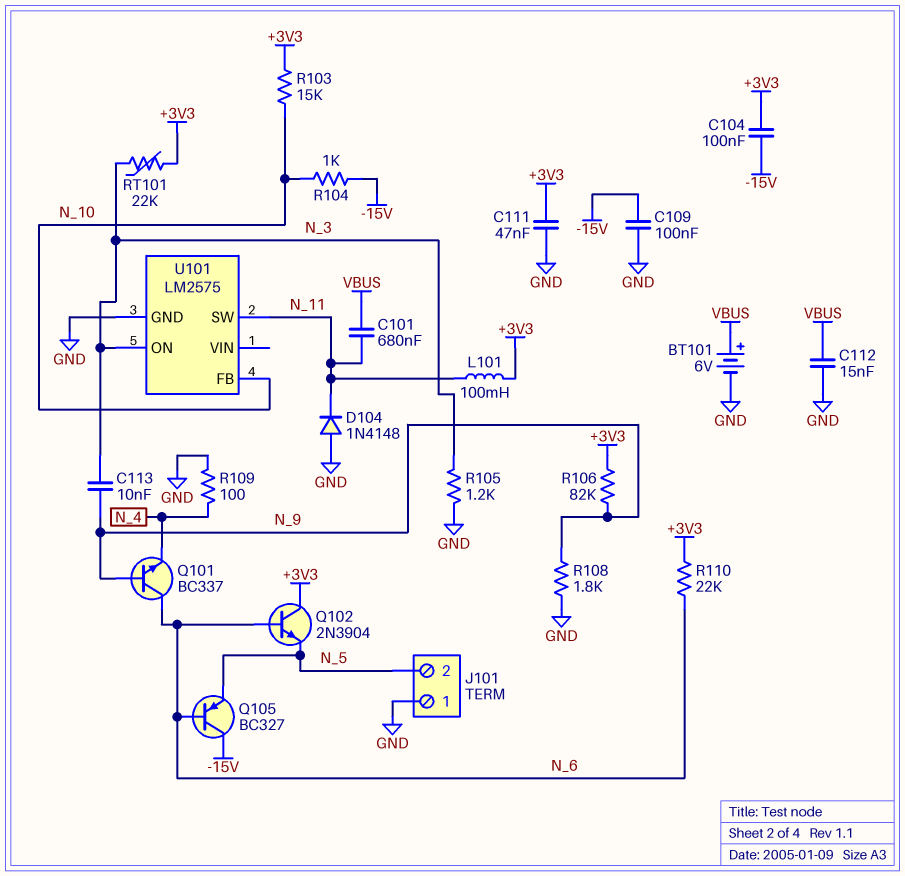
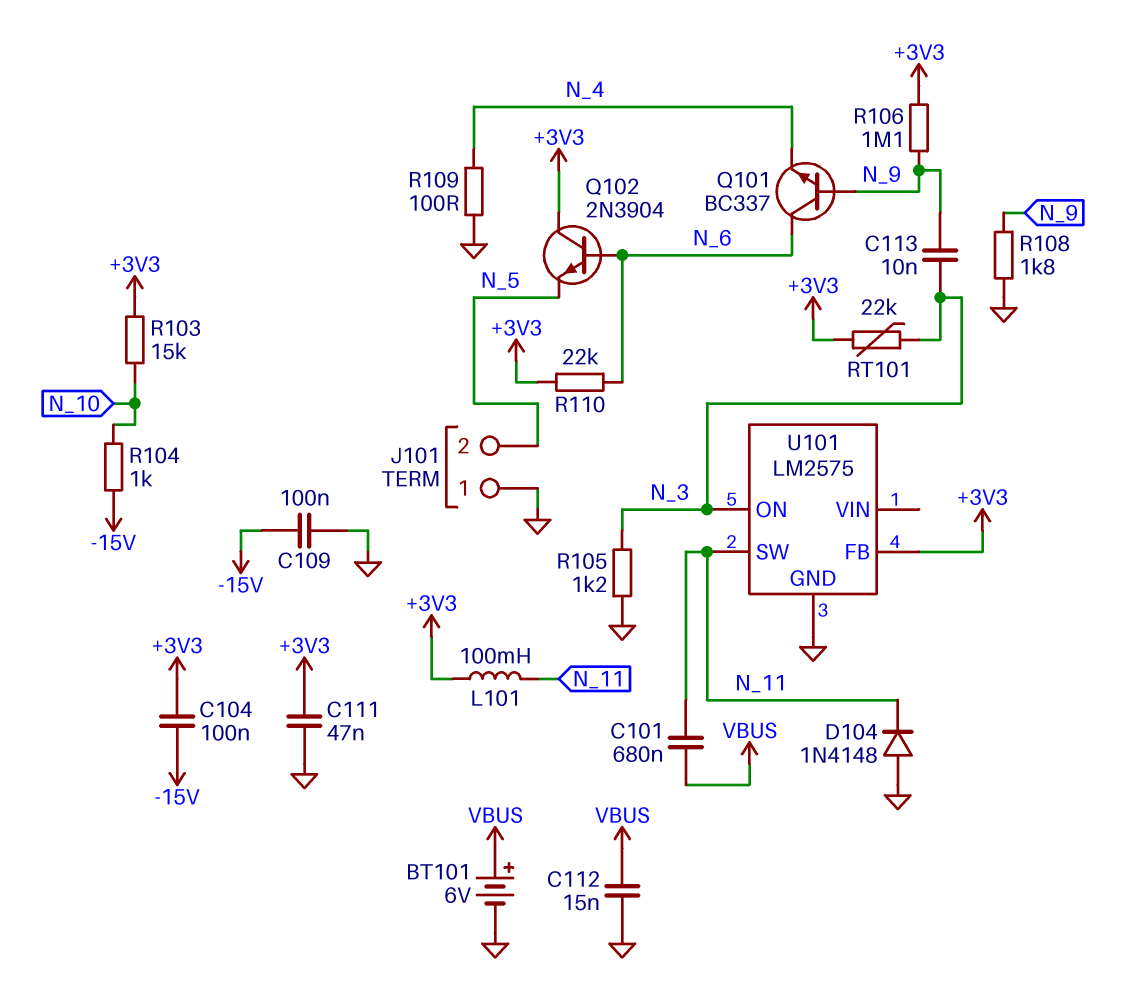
Q105: PNP BC327 (B N_6, C -15V, E N_5) -> none
R106: 82k (+3V3, N_9) -> 1.1M (+3V3, N_9)
U101 pin FB: N_10 -> +3V3

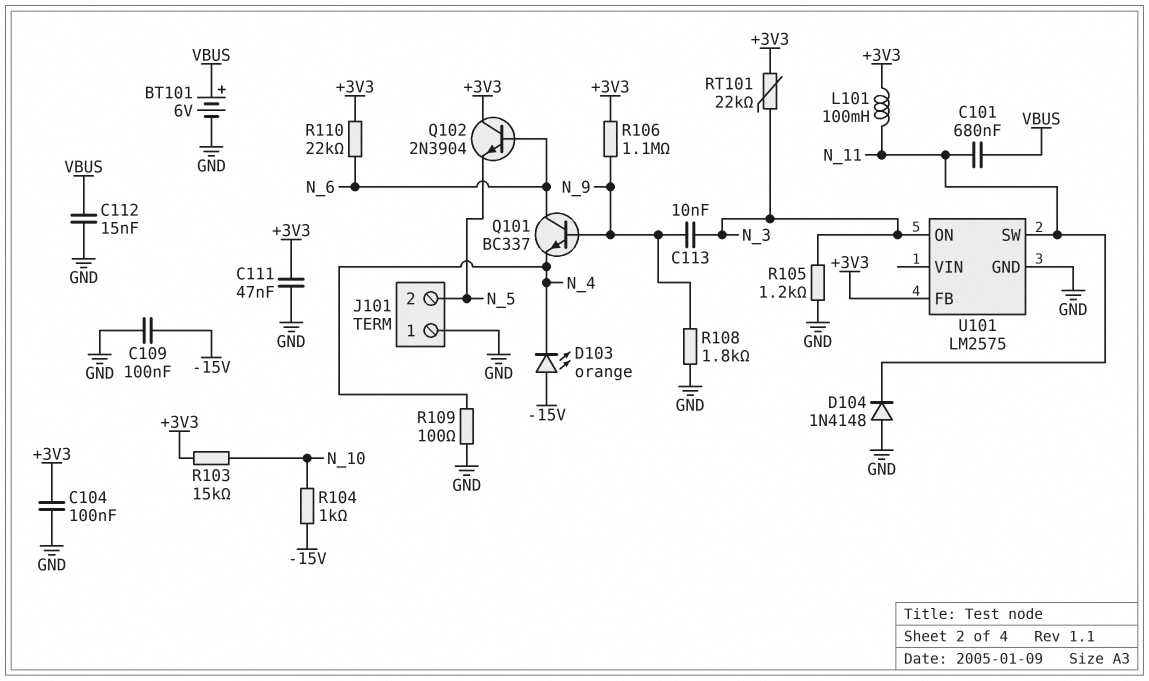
C104: 100nF (+3V3, -15V) -> 100nF (+3V3, GND)
D103: none -> LED orange (A -15V, K N_4)

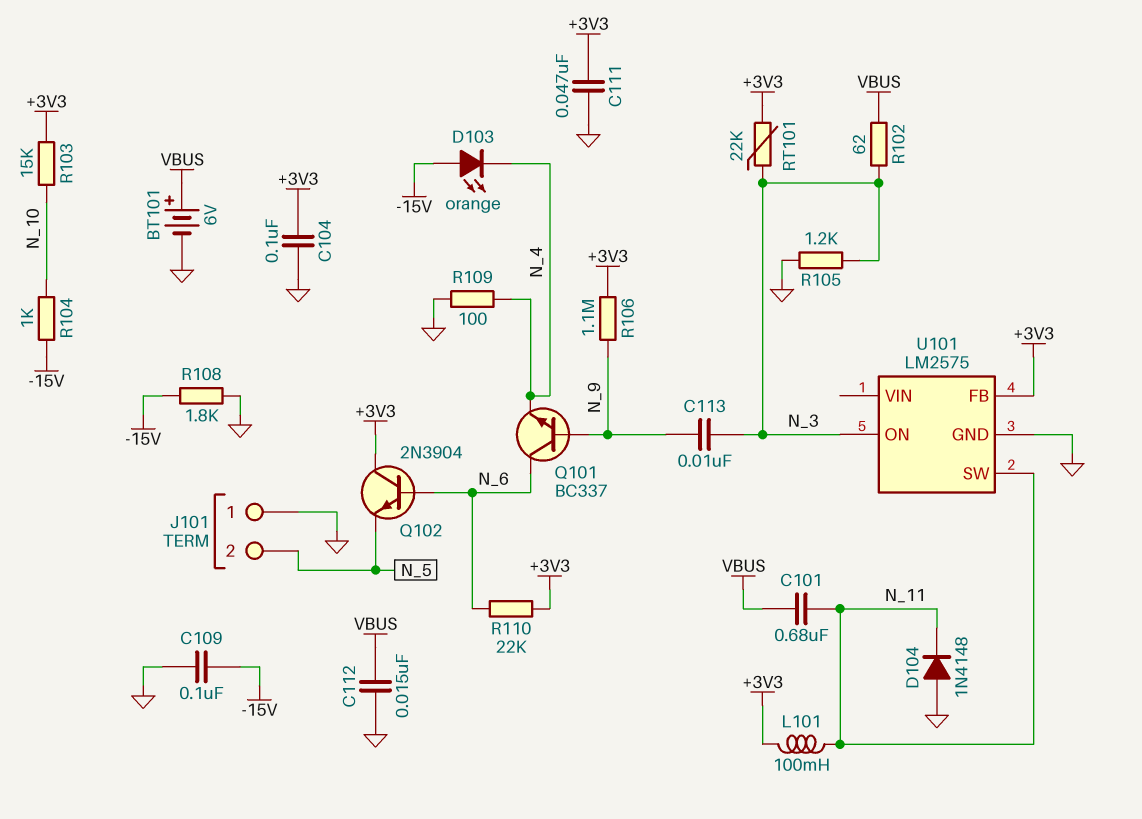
R102: none -> 62 (N_3, VBUS)
R108: 1.8k (GND, N_9) -> 1.8k (-15V, GND)

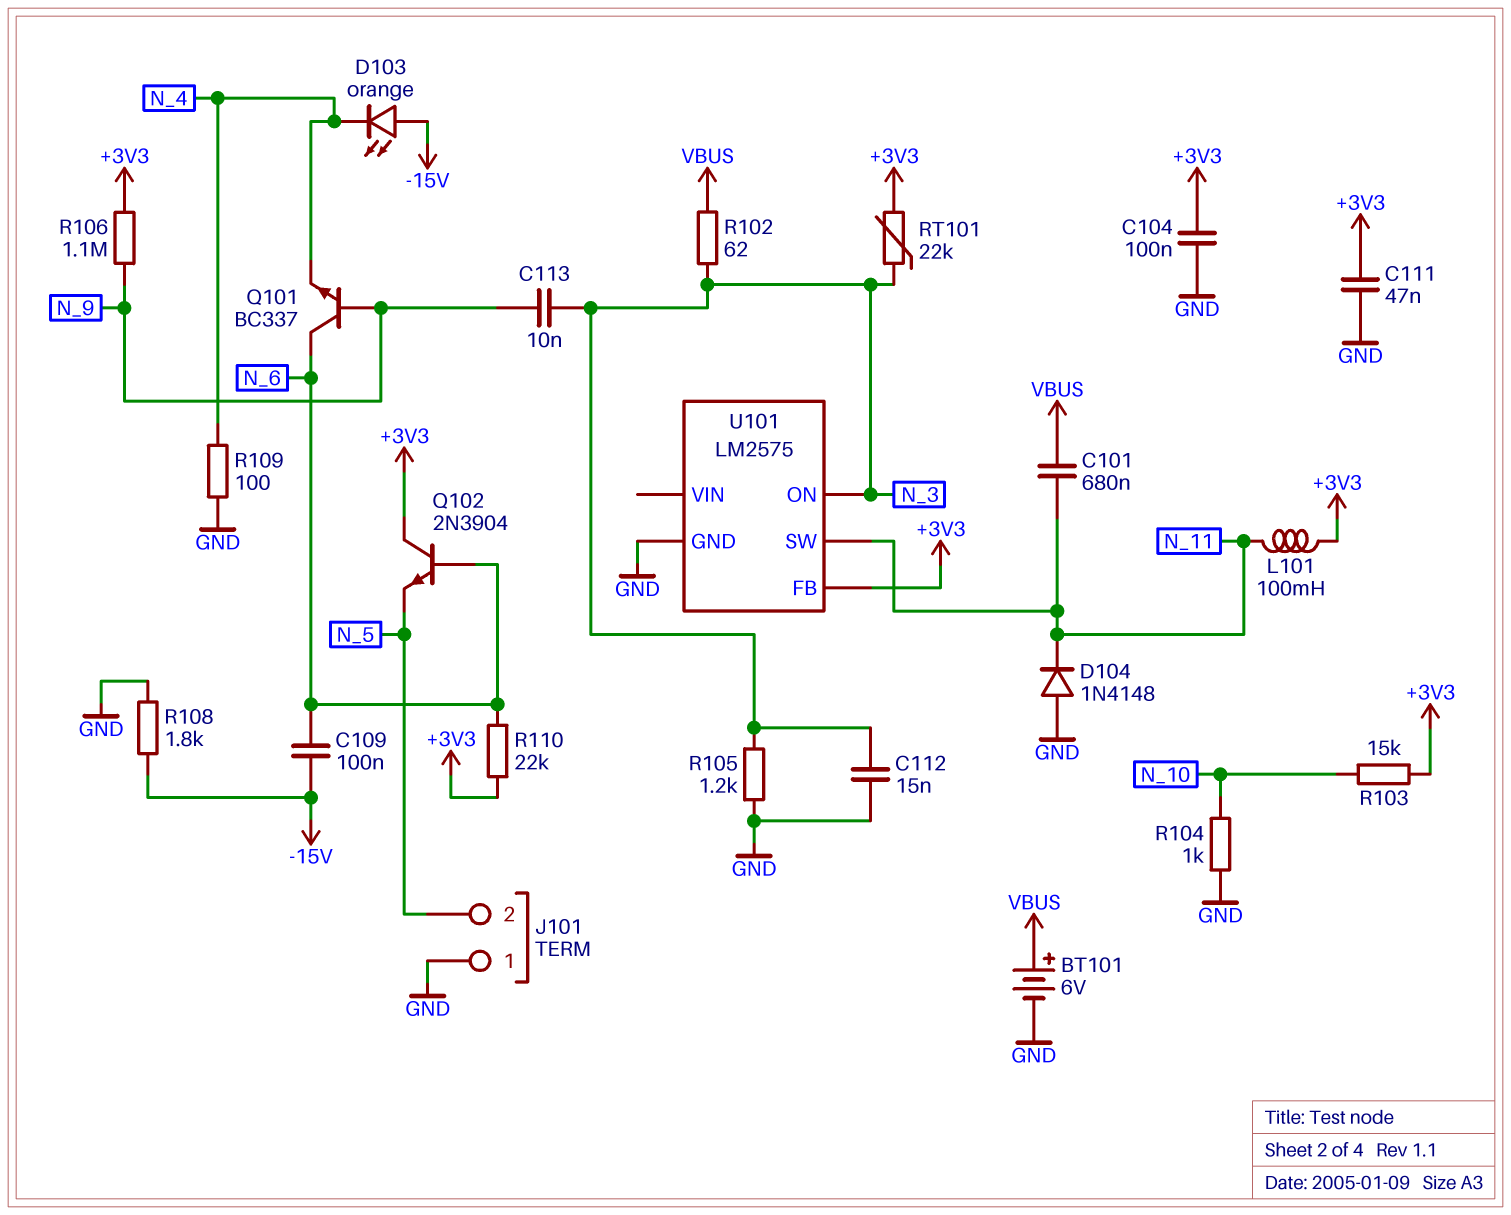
C109: 100nF (-15V, GND) -> 100nF (-15V, N_6)
C112: 15nF (GND, VBUS) -> 15nF (GND, N_3)
R104: 1k (-15V, N_10) -> 1k (GND, N_10)

